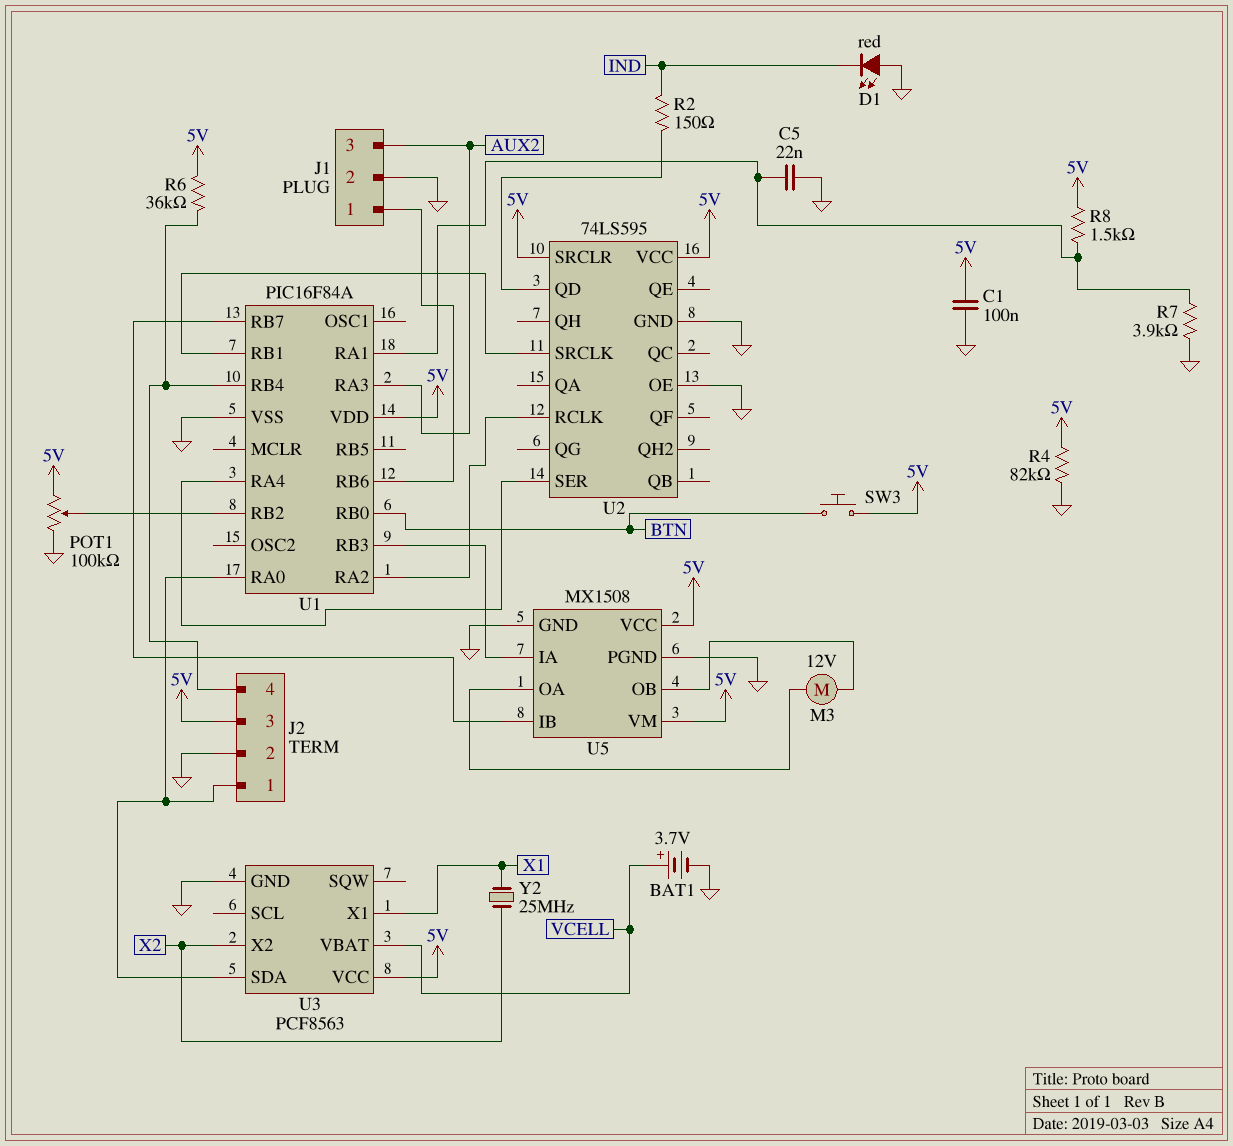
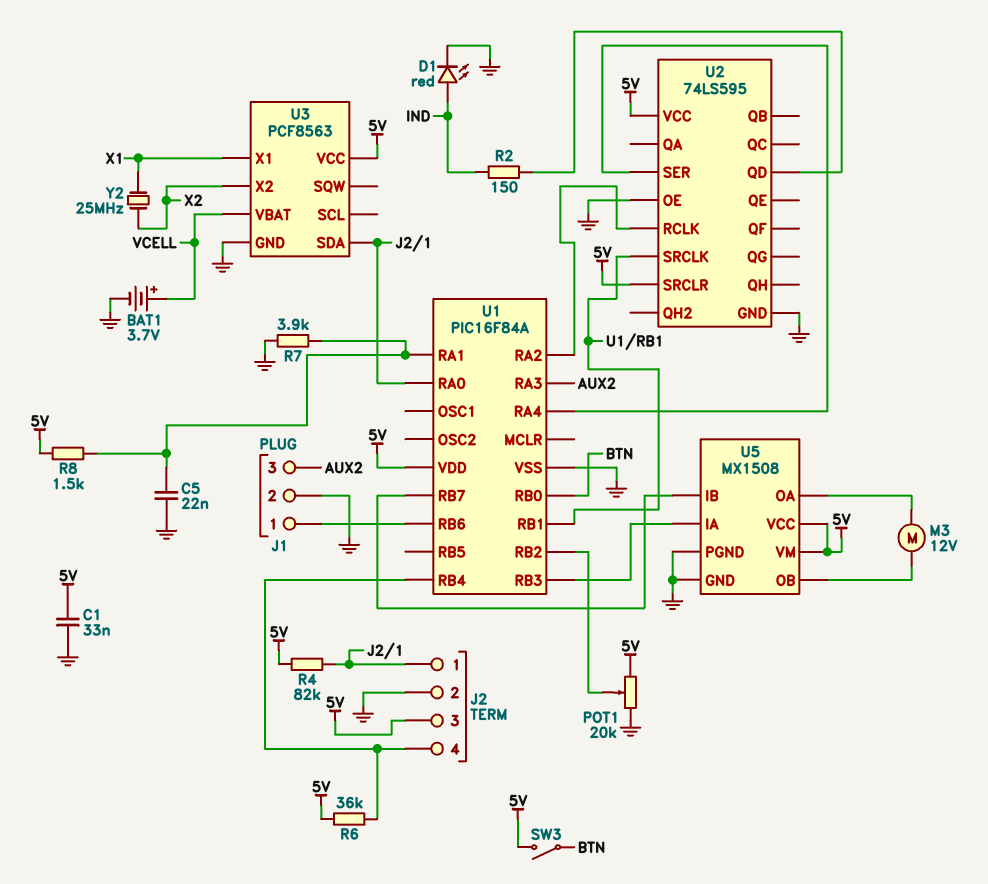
C1: 100nF (5V, GND) -> 33nF (5V, GND)
D1: LED red (A GND, K IND) -> LED red (A IND, K GND)
POT1: 100k (5V, GND, wiper U1/RB2) -> 20k (5V, GND, wiper U1/RB2)
R4: 82k (5V, GND) -> 82k (5V, J2/1)
SW3: button (5V, BTN) -> switch (5V, BTN)

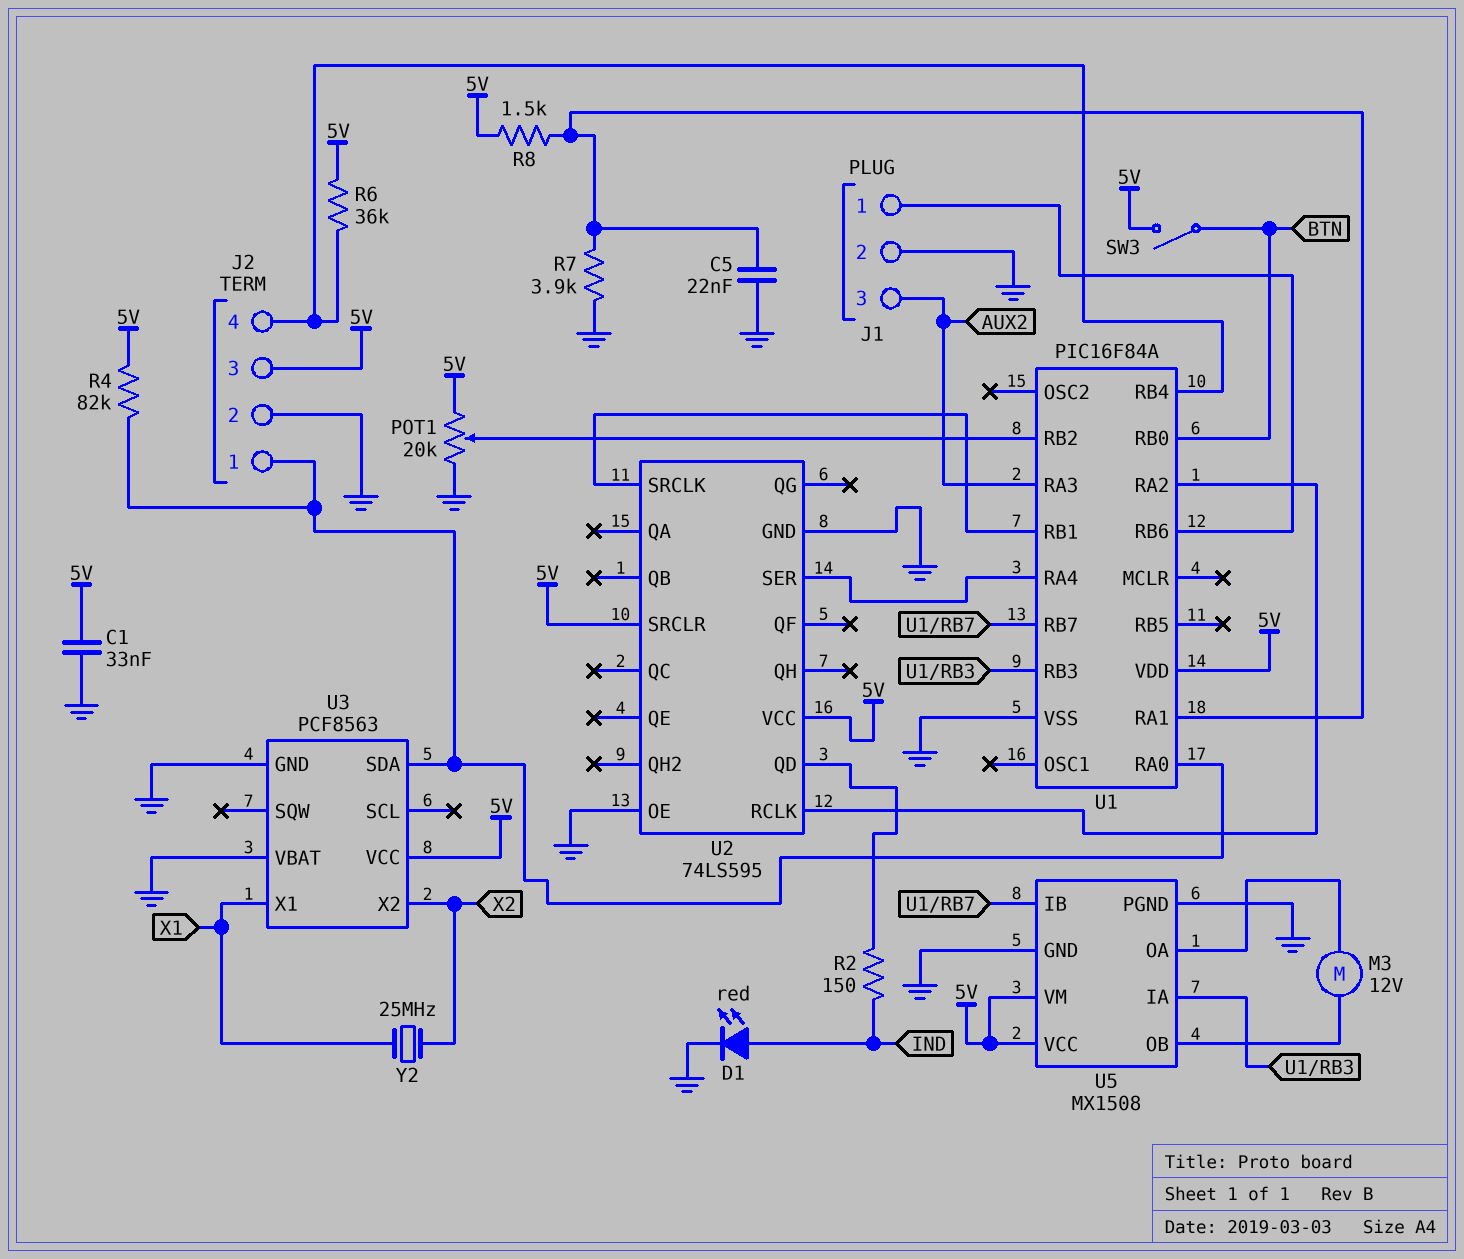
BAT1: 3.7V (plus VCELL, minus GND) -> none
U3 pin VBAT: VCELL -> GND

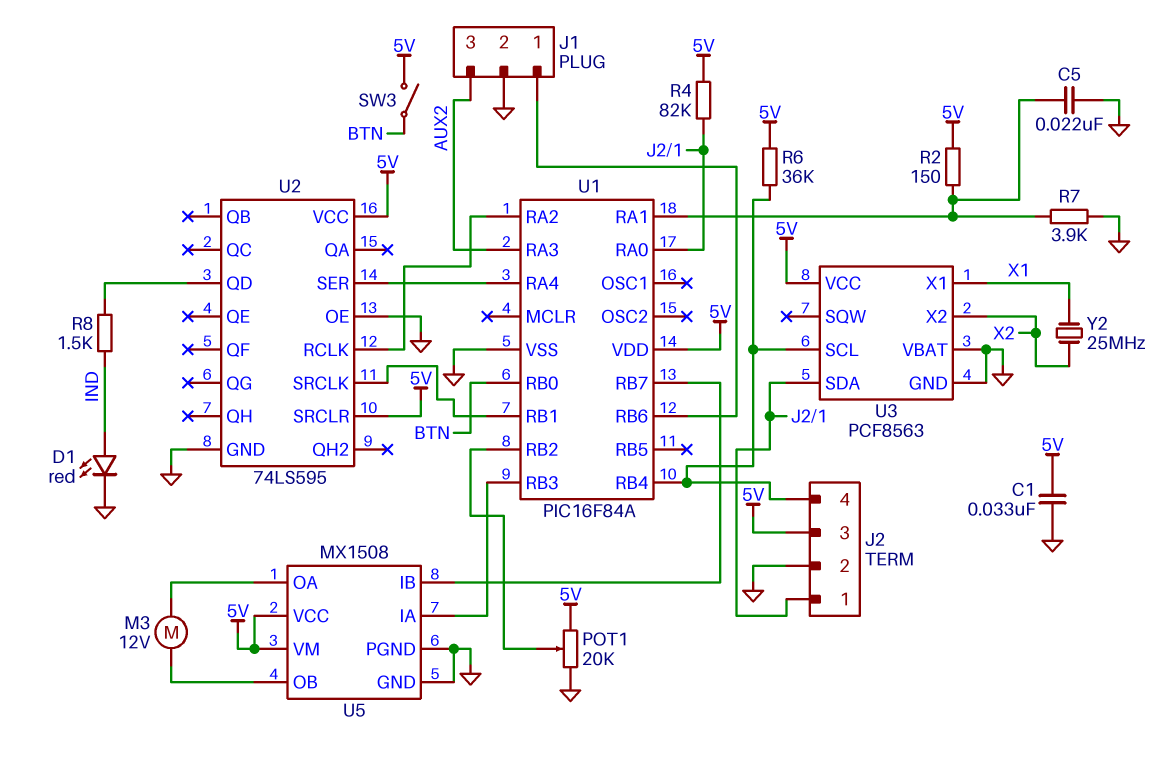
R2: 150 (IND, U2/QD) -> 150 (5V, U1/RA1)
R8: 1.5k (5V, U1/RA1) -> 1.5k (IND, U2/QD)
U3 pin SCL: none -> J2/4

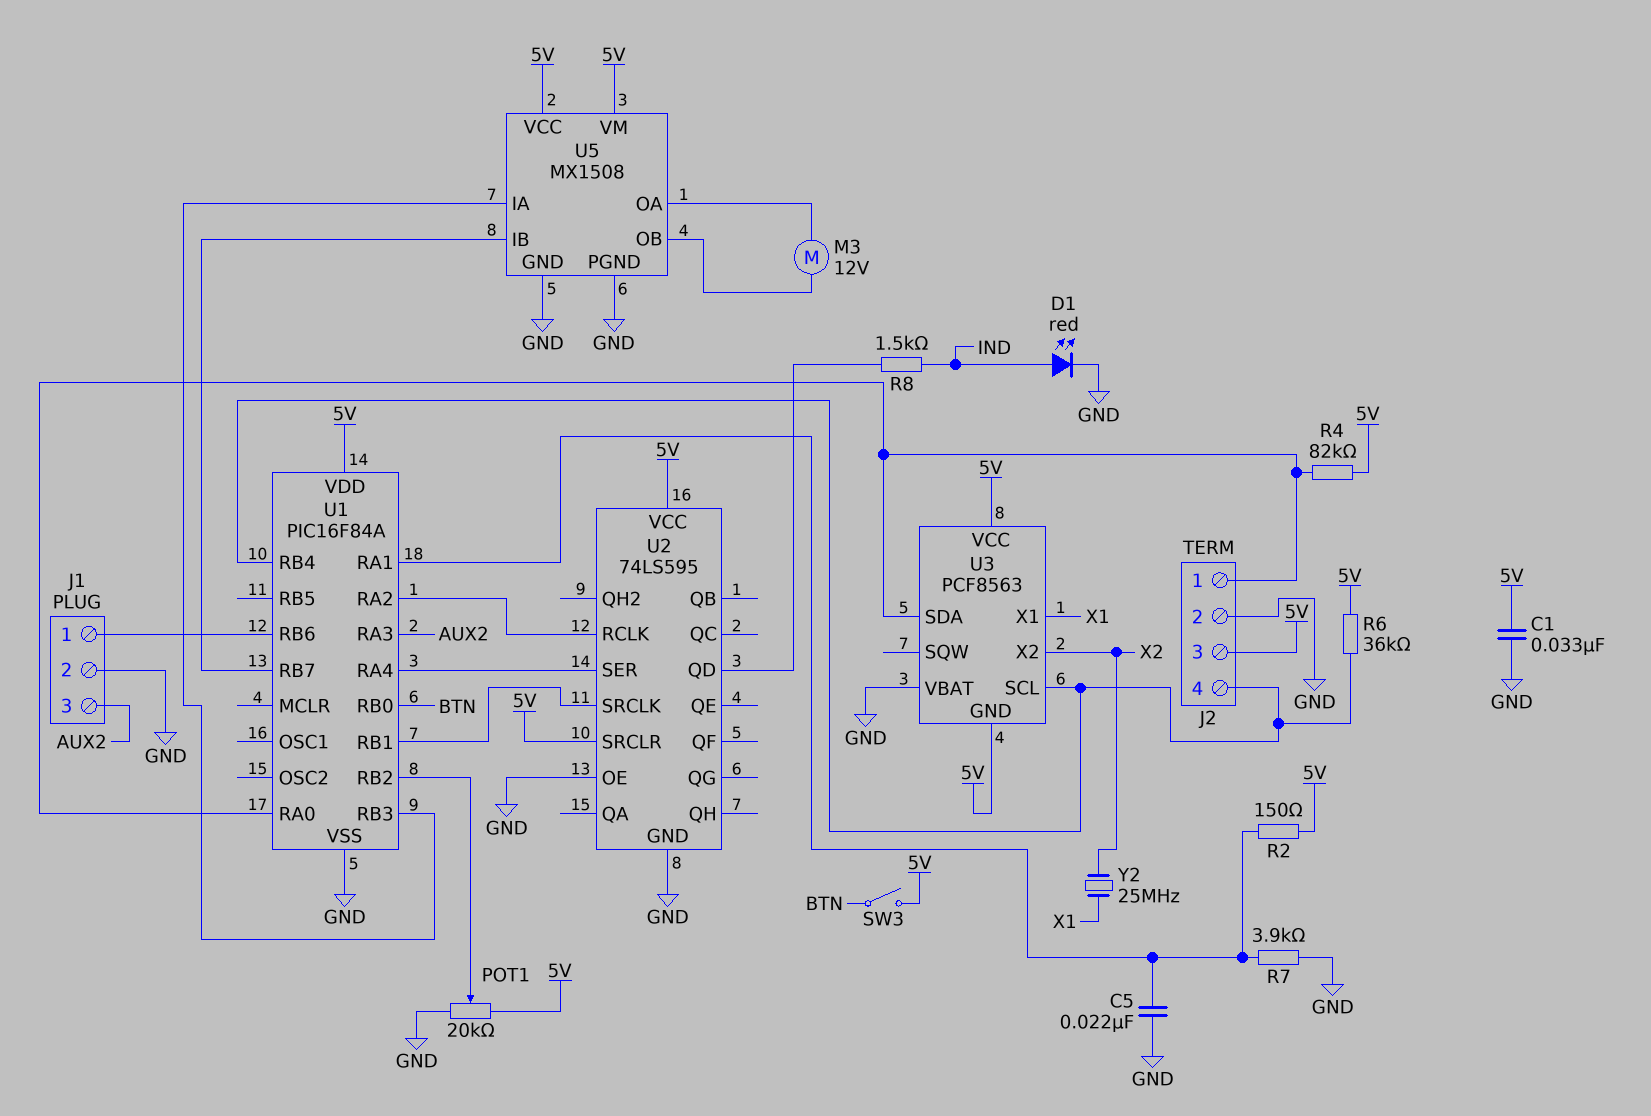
U3 pin GND: GND -> 5V

